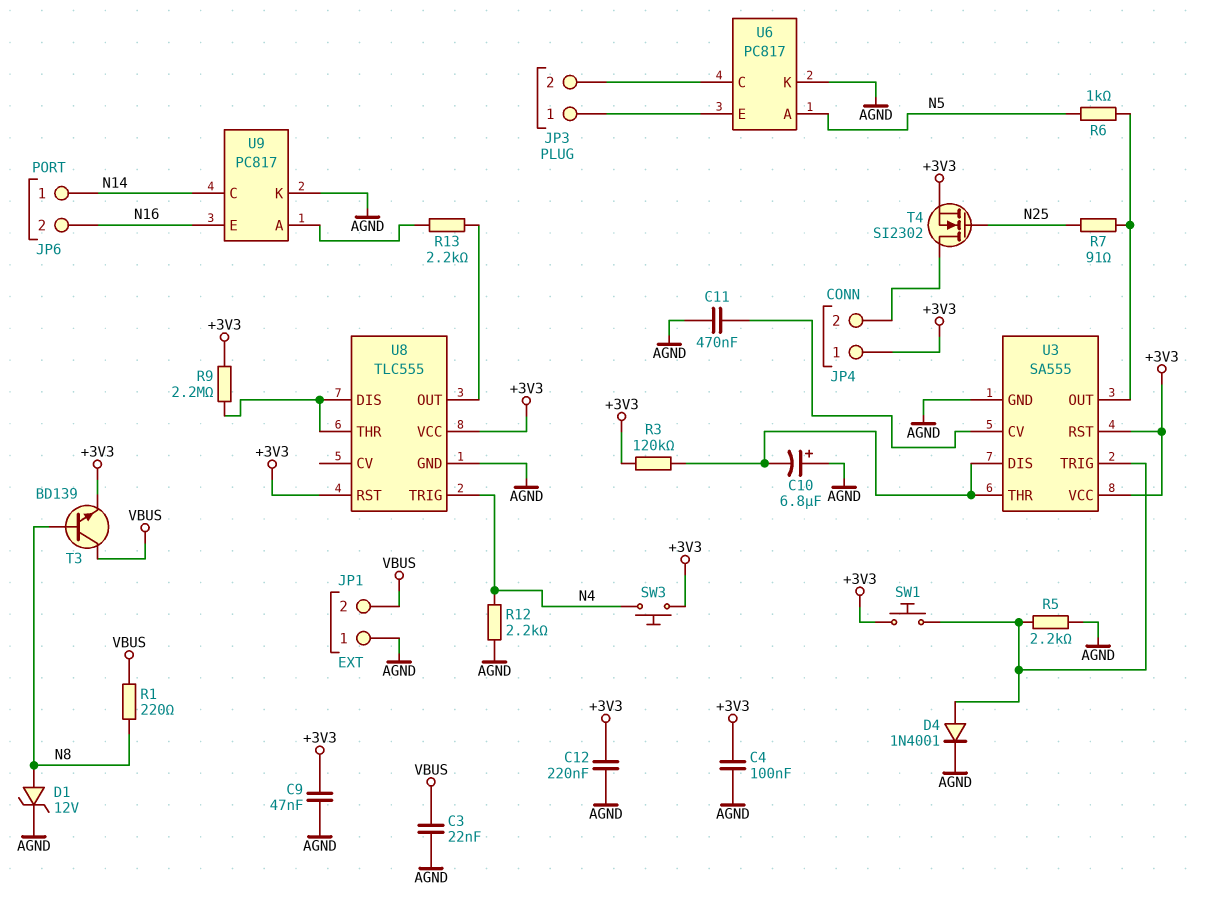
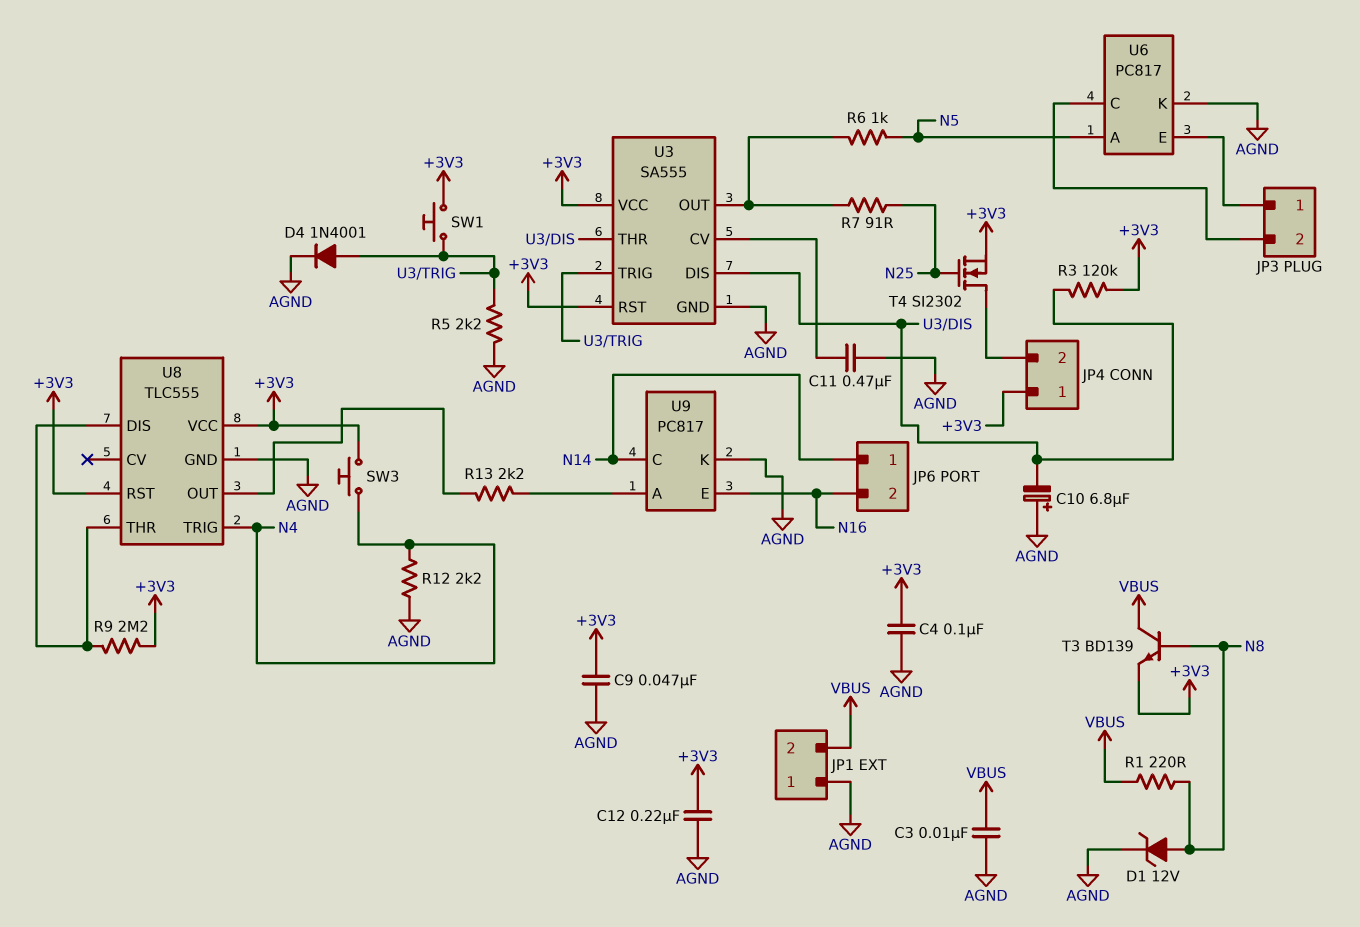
C3: 22nF (AGND, VBUS) -> 10nF (AGND, VBUS)

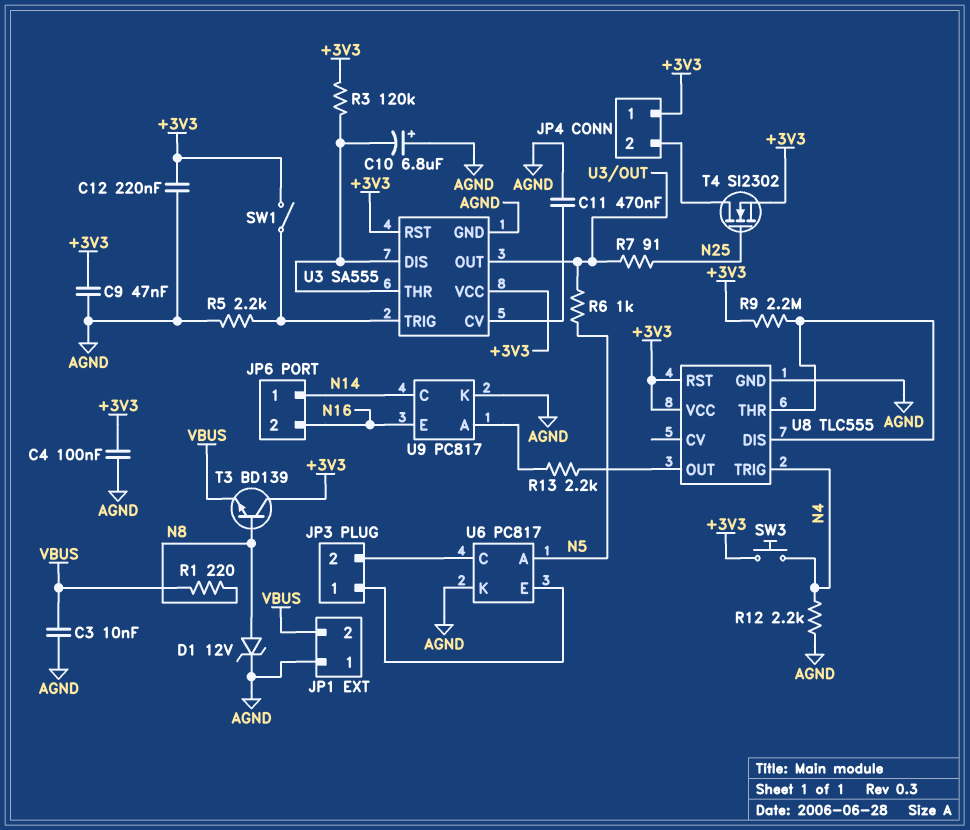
D4: diode 1N4001 (A U3/TRIG, K AGND) -> none
SW1: button (+3V3, U3/TRIG) -> switch (+3V3, U3/TRIG)
T3: NPN BD139 (B N8, C VBUS, E +3V3) -> NPN BD139 (B N8, C +3V3, E VBUS)

